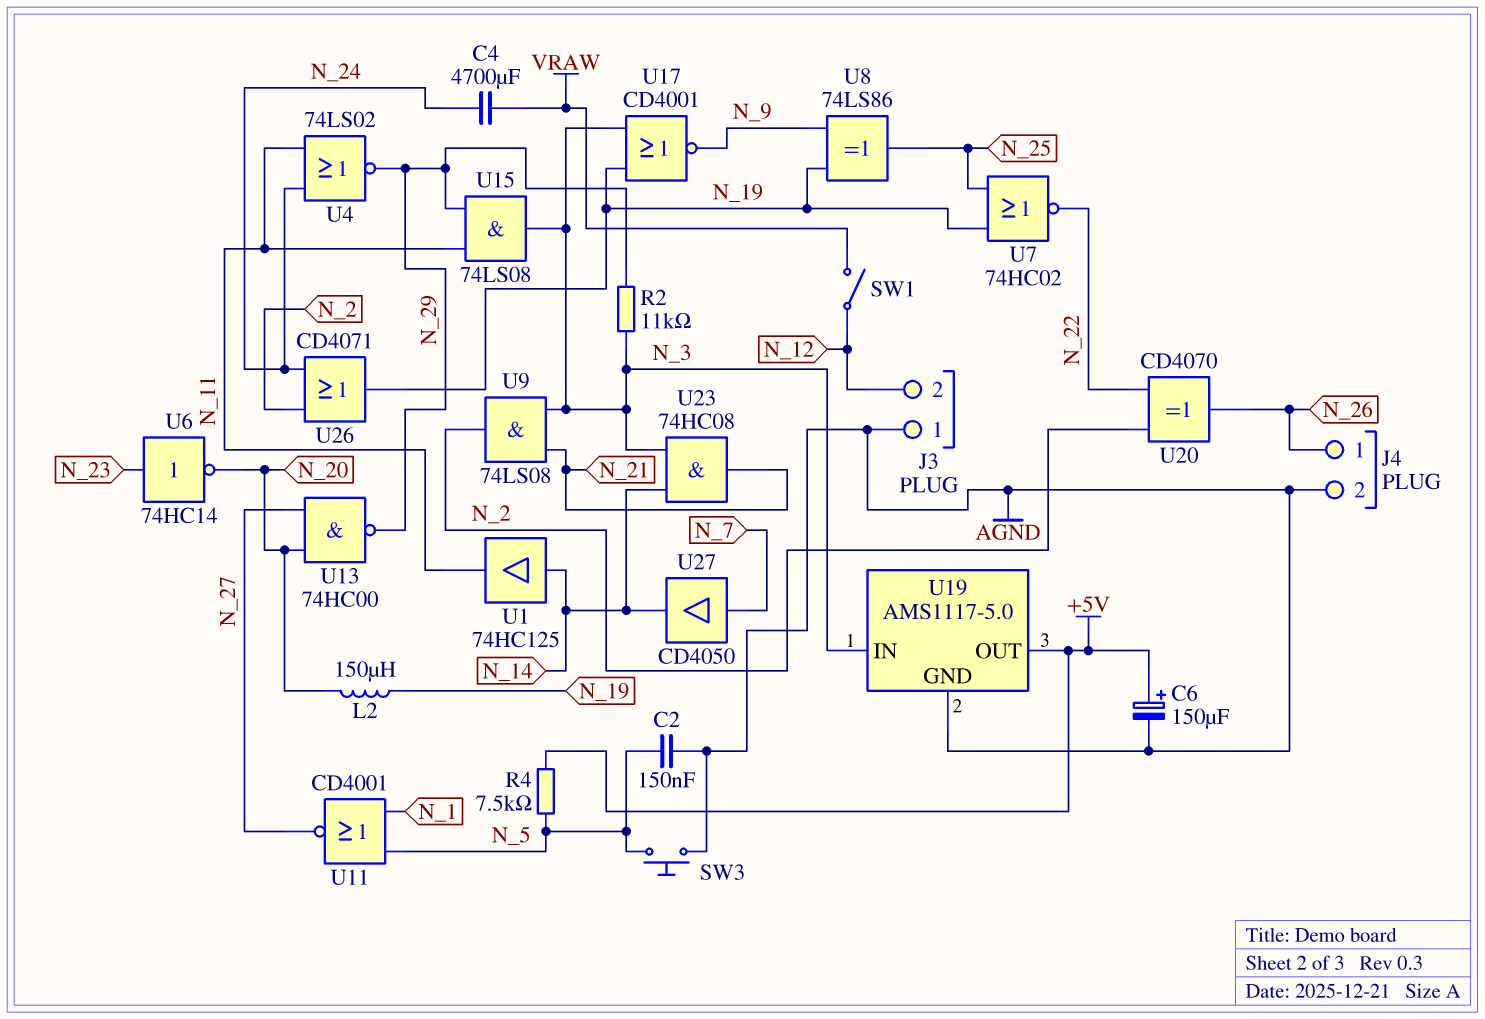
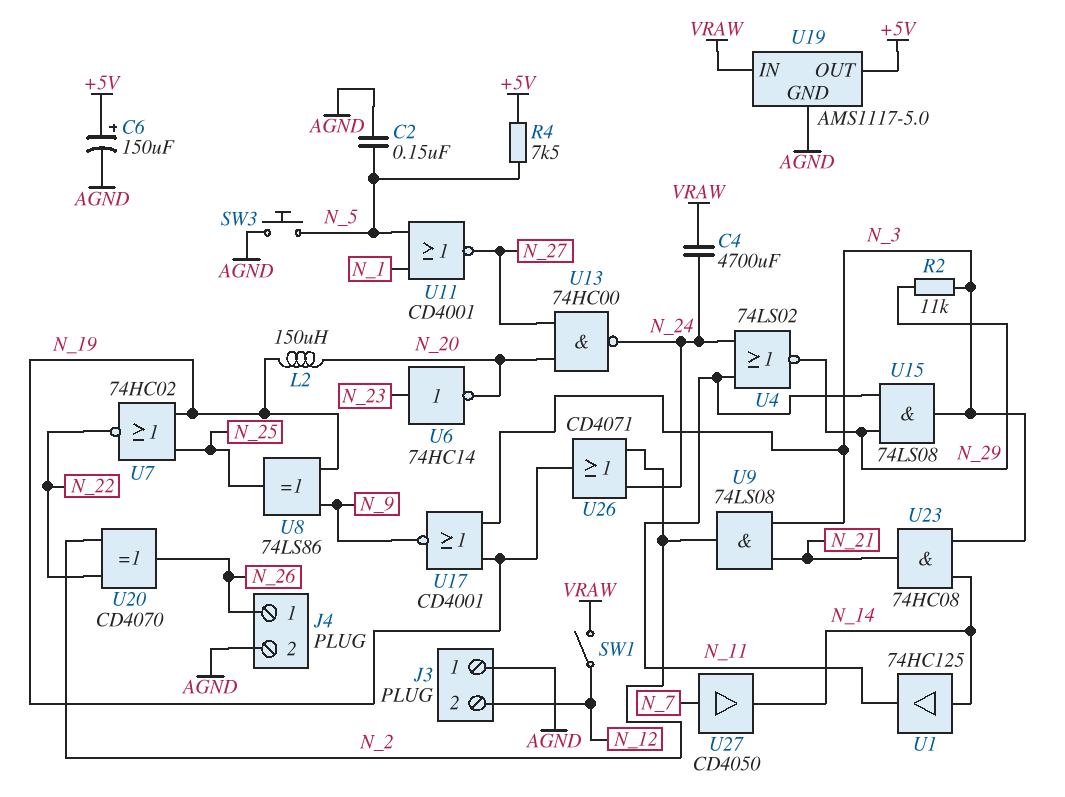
U13: NAND 74HC00 (in N_20, in N_27, out N_29) -> NAND 74HC00 (in N_20, in N_27, out N_24)
U19 pin IN: N_3 -> VRAW

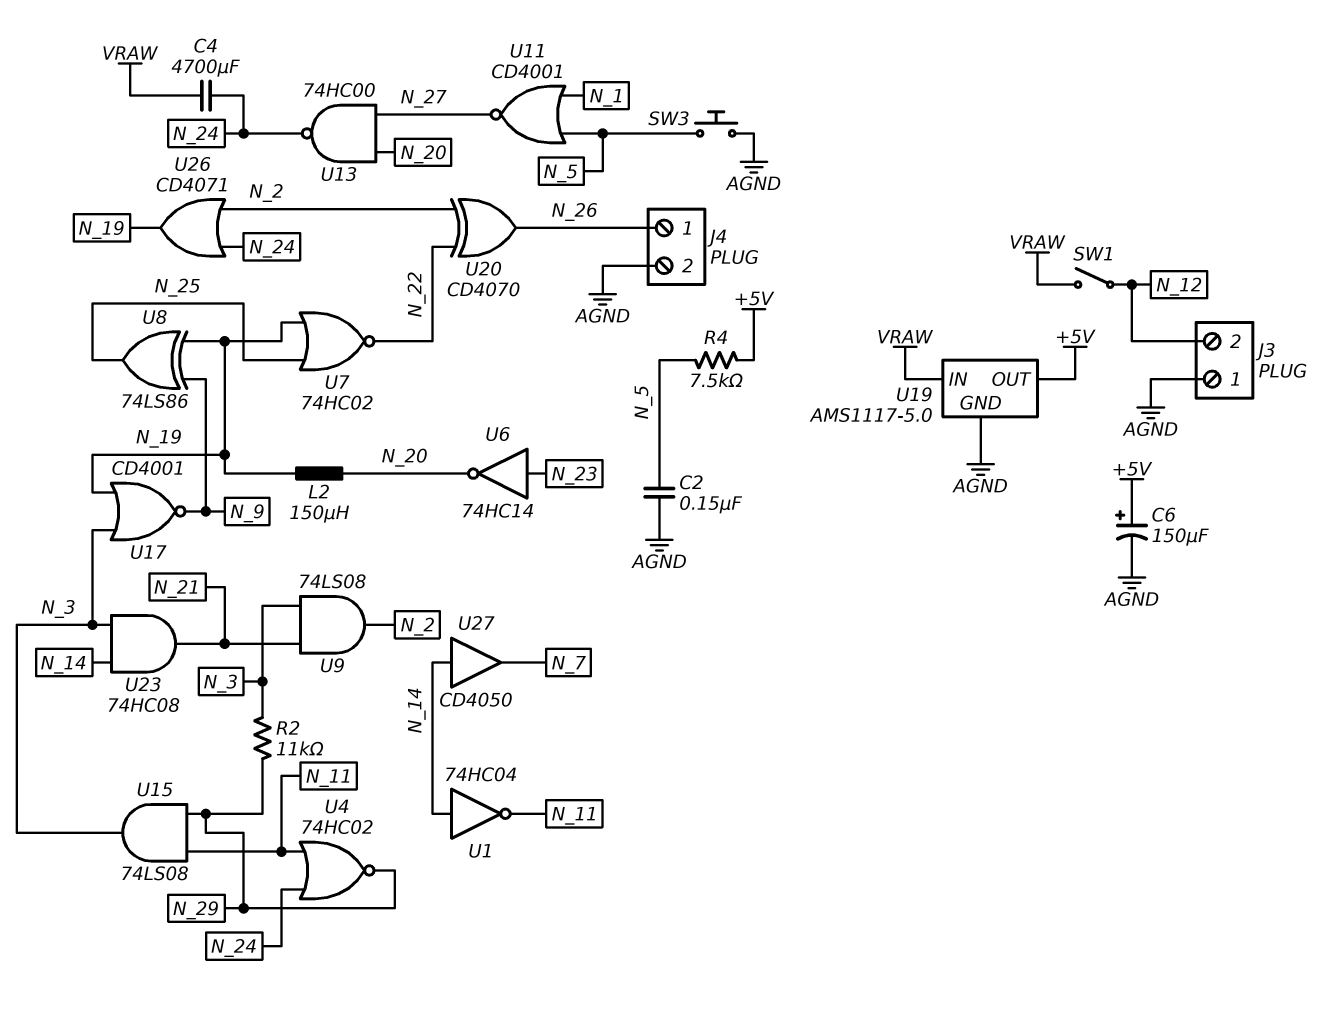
U1: buffer 74HC125 (in N_14, out N_11) -> NOT 74HC04 (in N_14, out N_11)
U4: NOR 74LS02 (in N_11, in N_24, out N_29) -> NOR 74HC02 (in N_11, in N_24, out N_29)
U27: buffer CD4050 (in N_7, out N_14) -> buffer CD4050 (in N_14, out N_7)

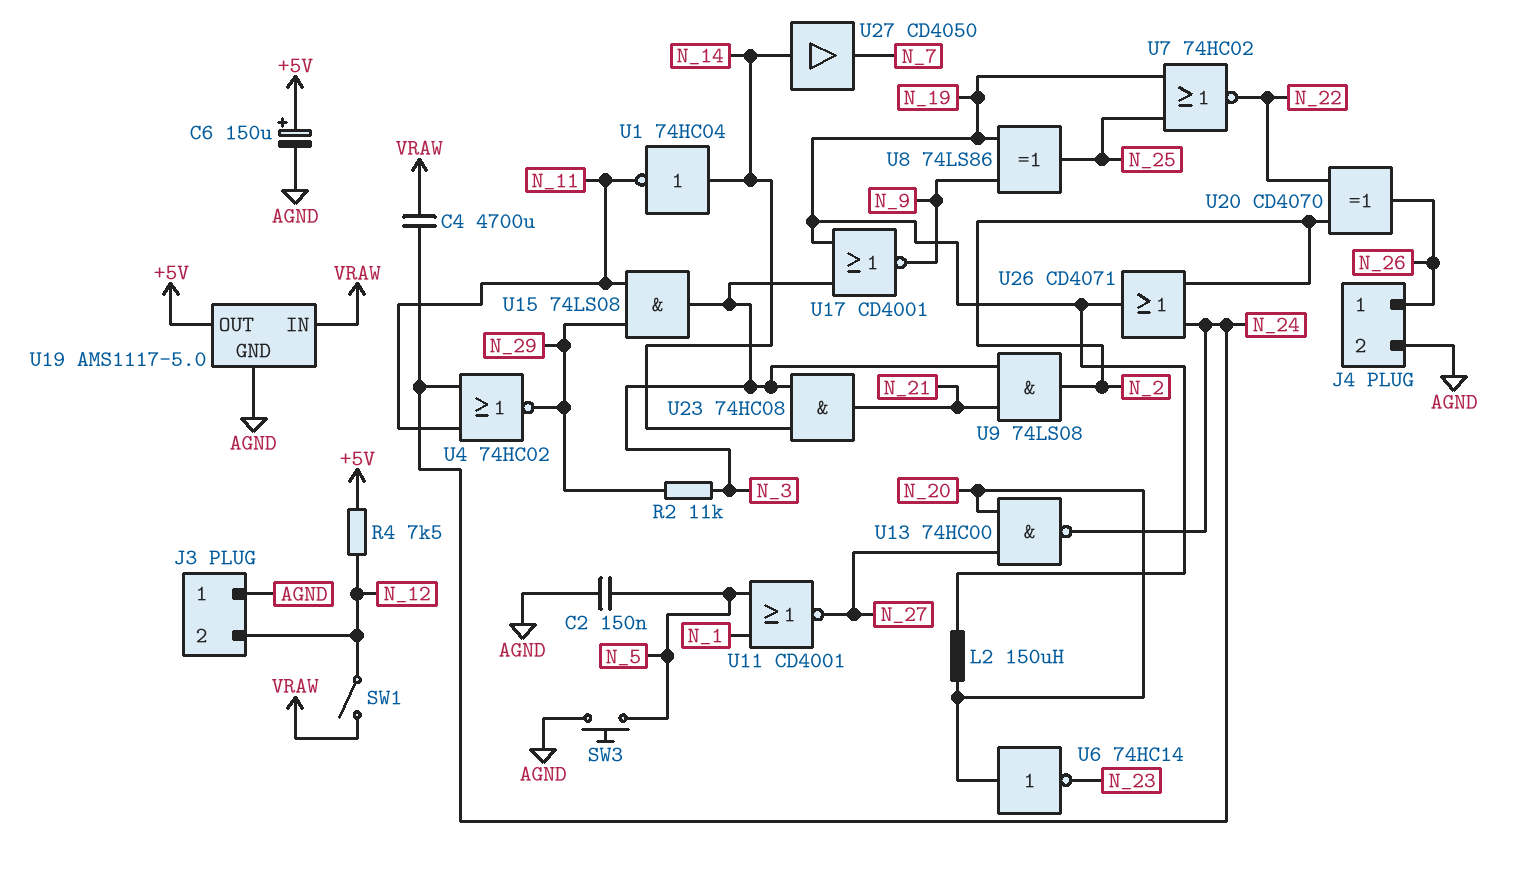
R4: 7.5k (+5V, N_5) -> 7.5k (+5V, N_12)
U6: NOT 74HC14 (in N_23, out N_20) -> NOT 74HC14 (in N_20, out N_23)

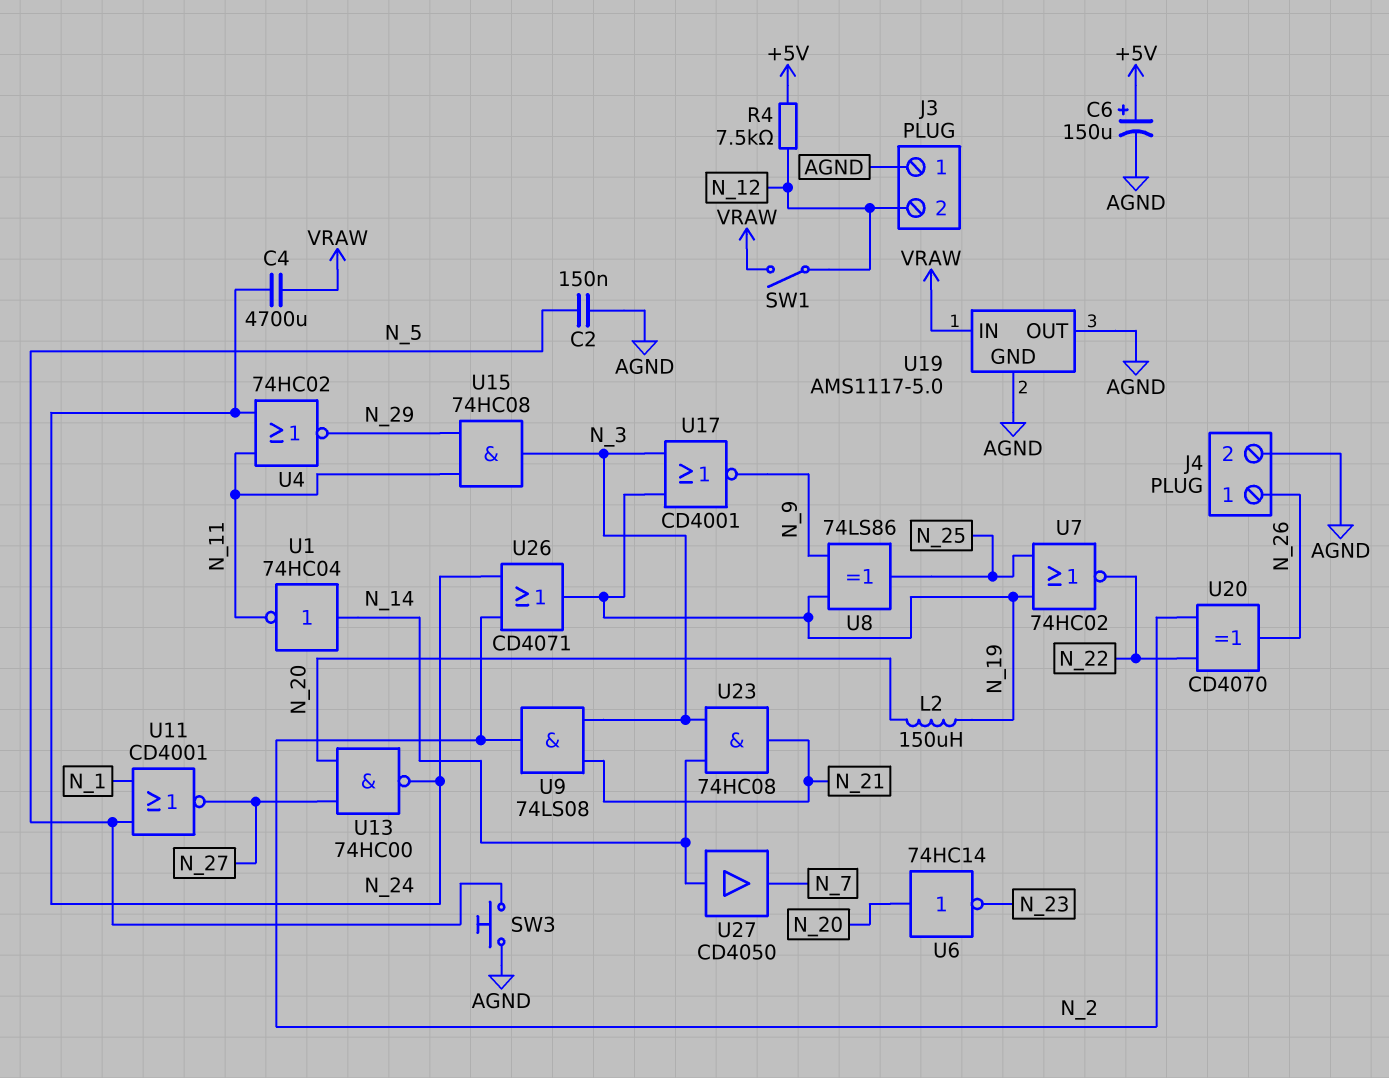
R2: 11k (N_3, N_29) -> none
U15: AND 74LS08 (in N_11, in N_29, out N_3) -> AND 74HC08 (in N_11, in N_29, out N_3)
U19 pin OUT: +5V -> AGND

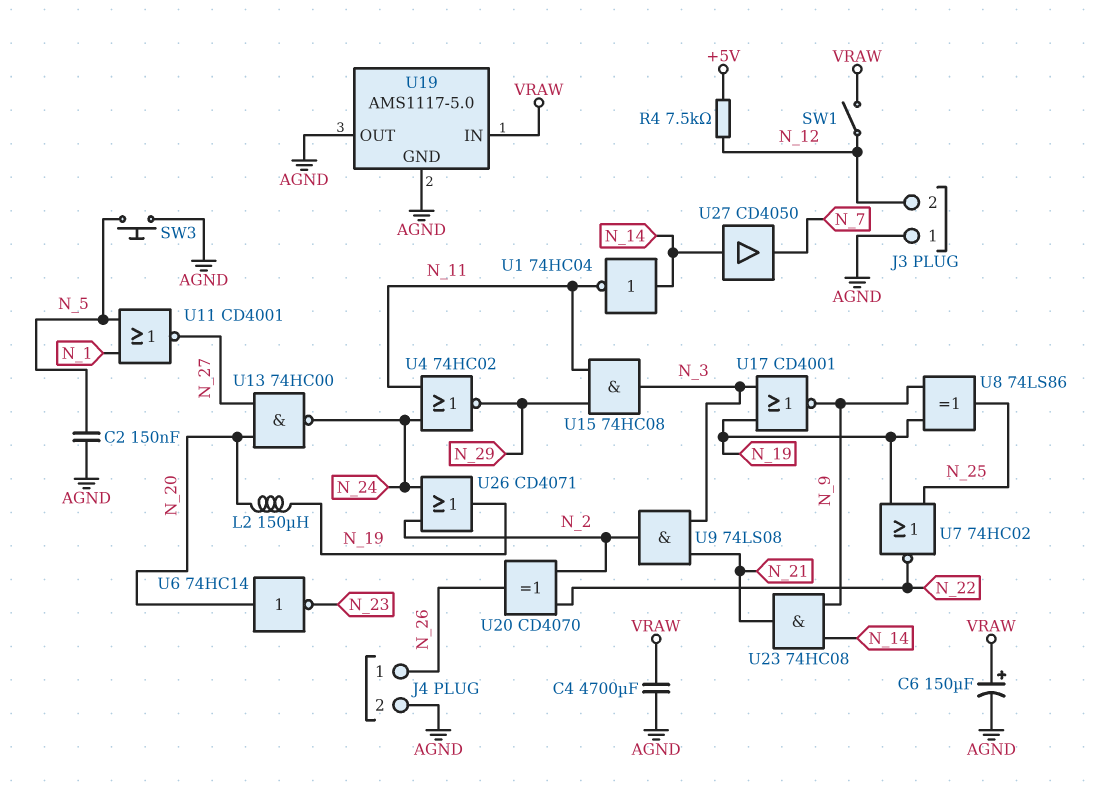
C4: 4700uF (N_24, VRAW) -> 4700uF (AGND, VRAW)
C6: 150uF (plus +5V, minus AGND) -> 150uF (plus VRAW, minus AGND)
U23: AND 74HC08 (in N_3, in N_14, out N_21) -> AND 74HC08 (in N_9, in N_14, out N_21)

